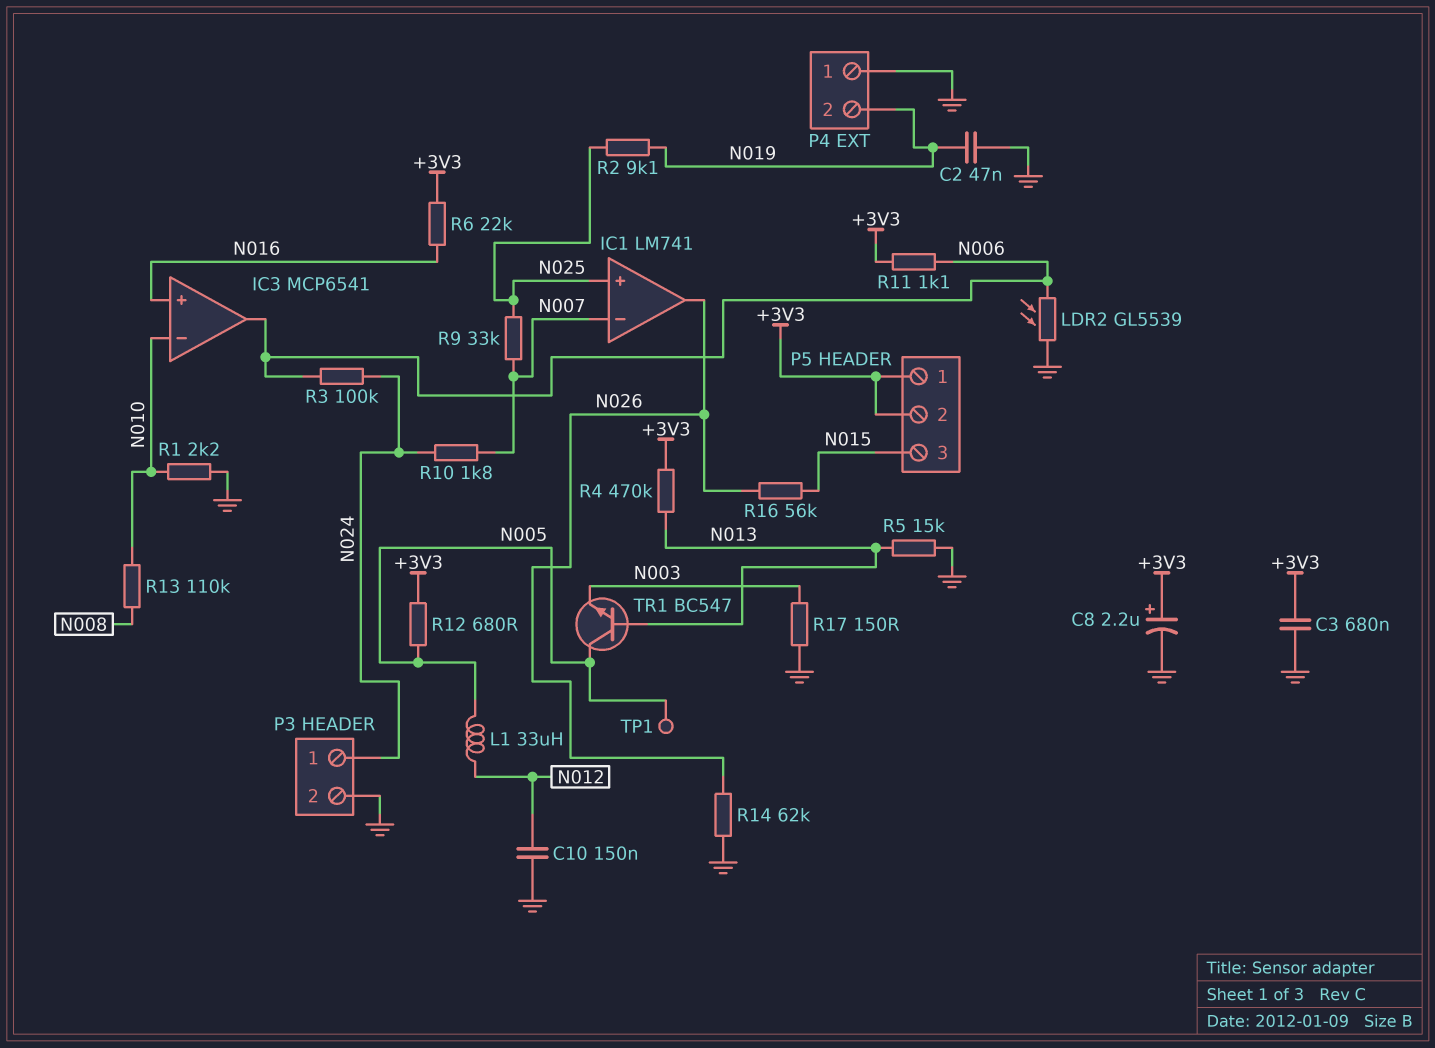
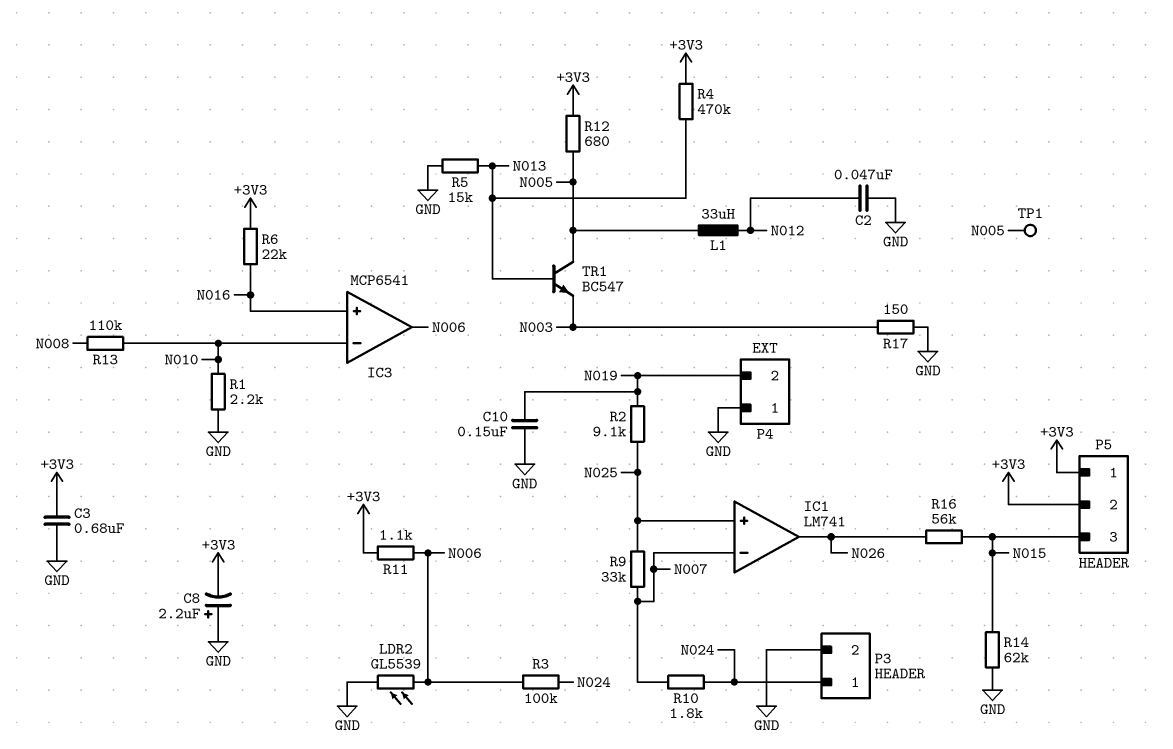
C2: 47nF (GND, N019) -> 47nF (GND, N012)
C8: 2.2uF (plus +3V3, minus GND) -> 2.2uF (plus GND, minus +3V3)
C10: 150nF (GND, N012) -> 150nF (GND, N019)
R14: 62k (GND, N026) -> 62k (GND, N015)

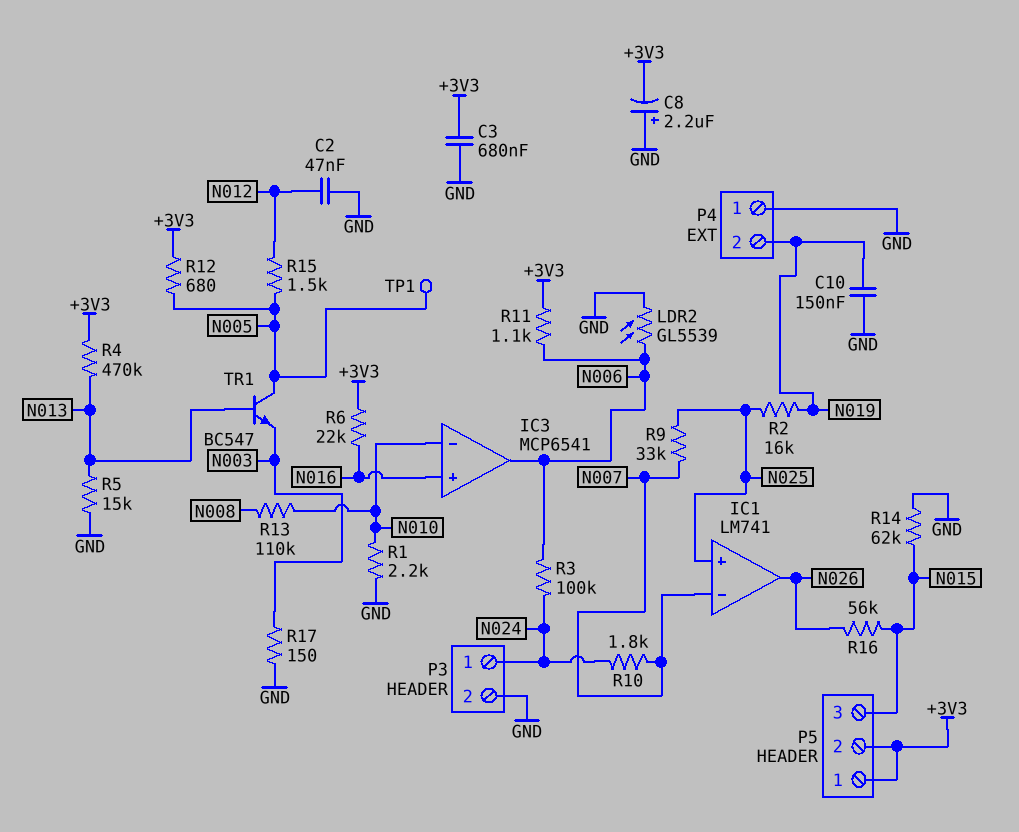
L1: 33uH (N005, N012) -> none
R2: 9.1k (N019, N025) -> 16k (N019, N025)
R15: none -> 1.5k (N005, N012)

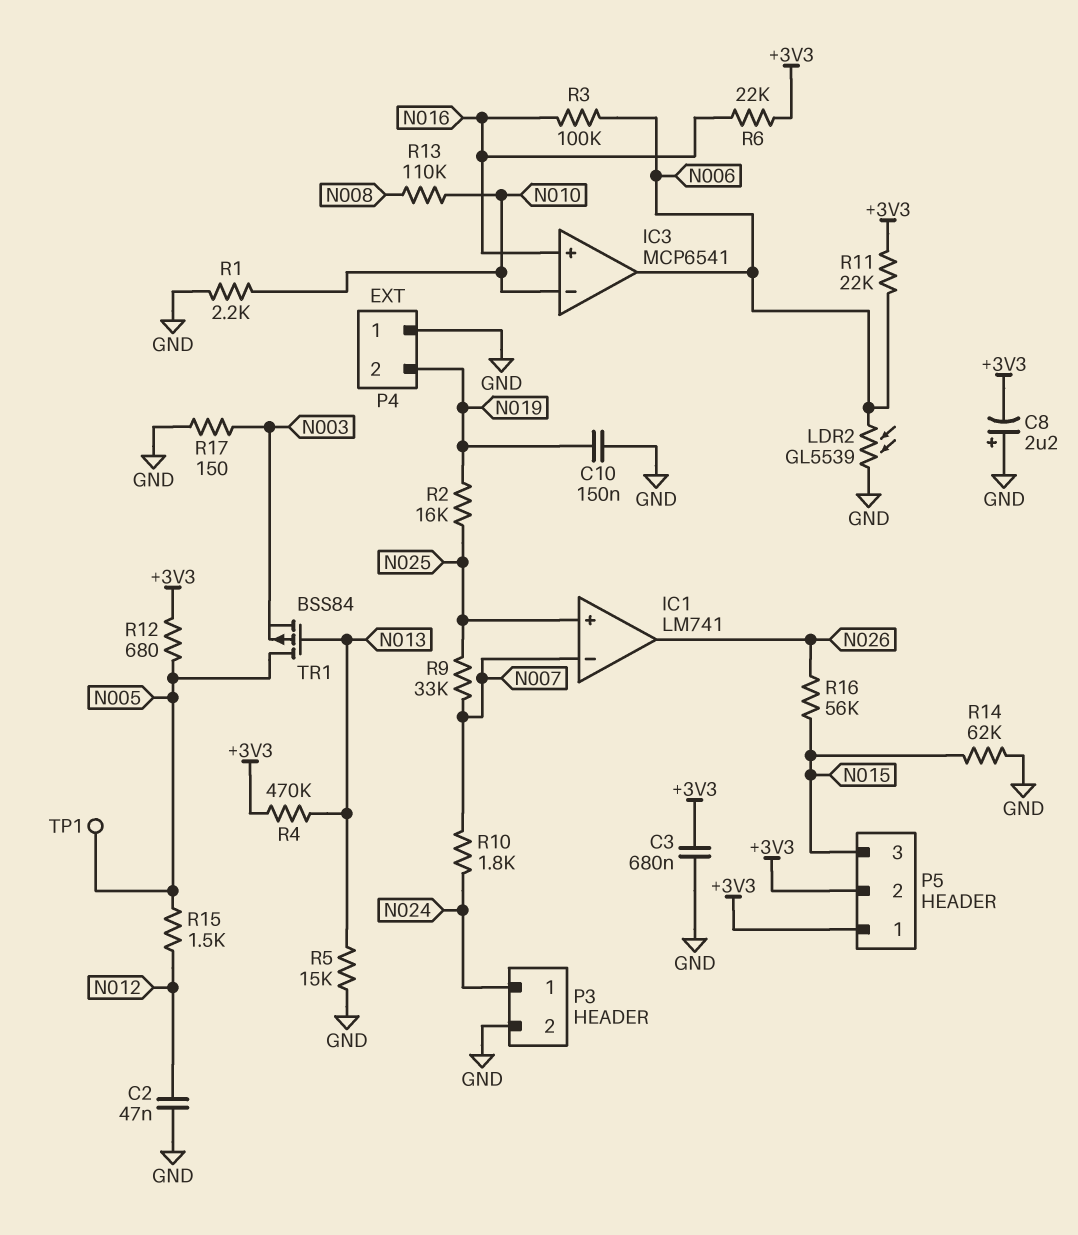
R3: 100k (N006, N024) -> 100k (N006, N016)
R11: 1.1k (+3V3, N006) -> 22k (+3V3, N006)
TR1: NPN BC547 (B N013, C N005, E N003) -> PMOS BSS84 (G N013, D N005, S N003)

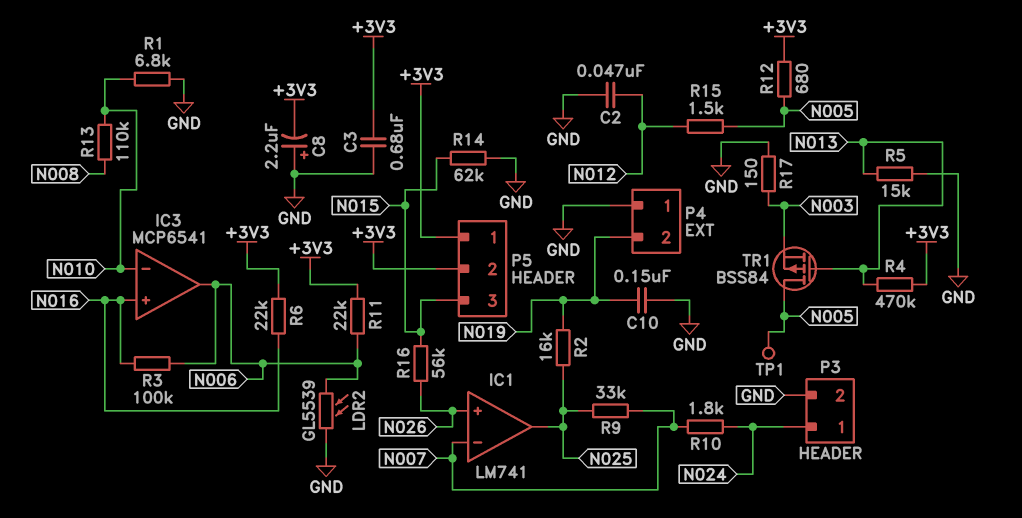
IC1 pin in+: N025 -> N026
IC1 pin out: N026 -> N025
R1: 2.2k (GND, N010) -> 6.8k (GND, N010)

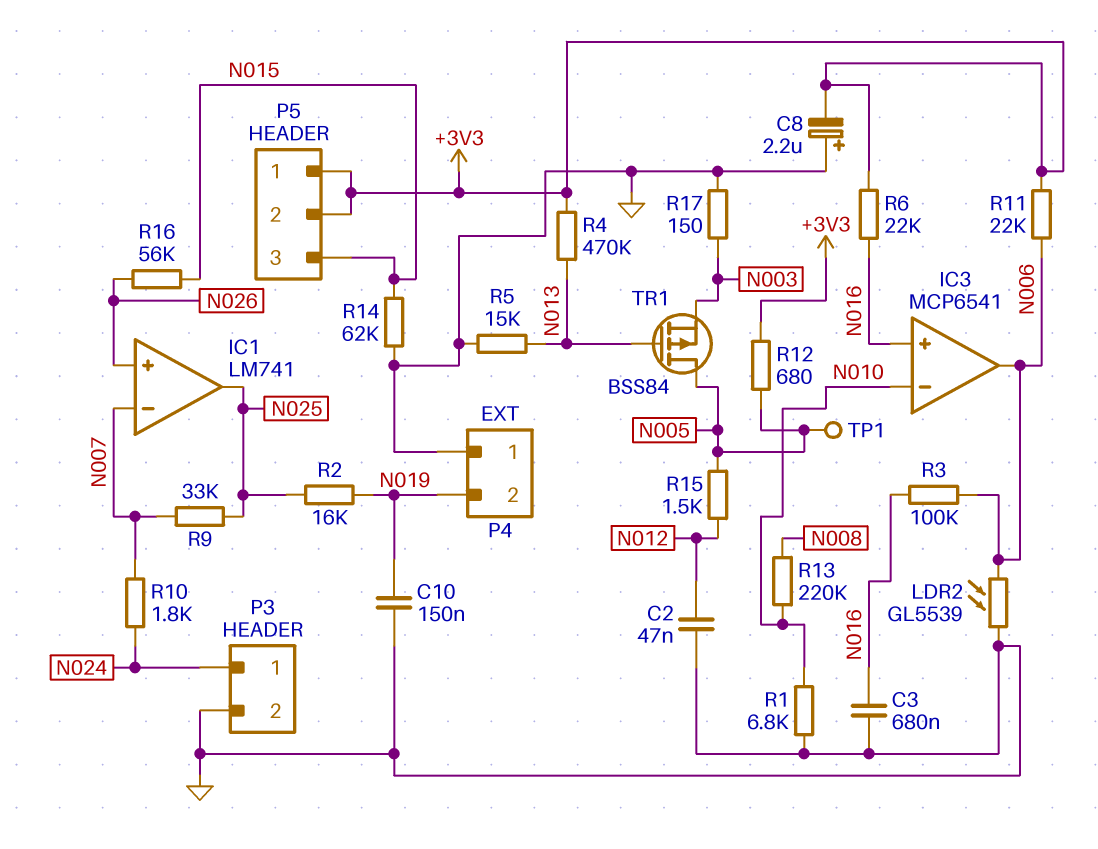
C3: 680nF (+3V3, GND) -> 680nF (GND, N016)
R13: 110k (N008, N010) -> 220k (N008, N010)

